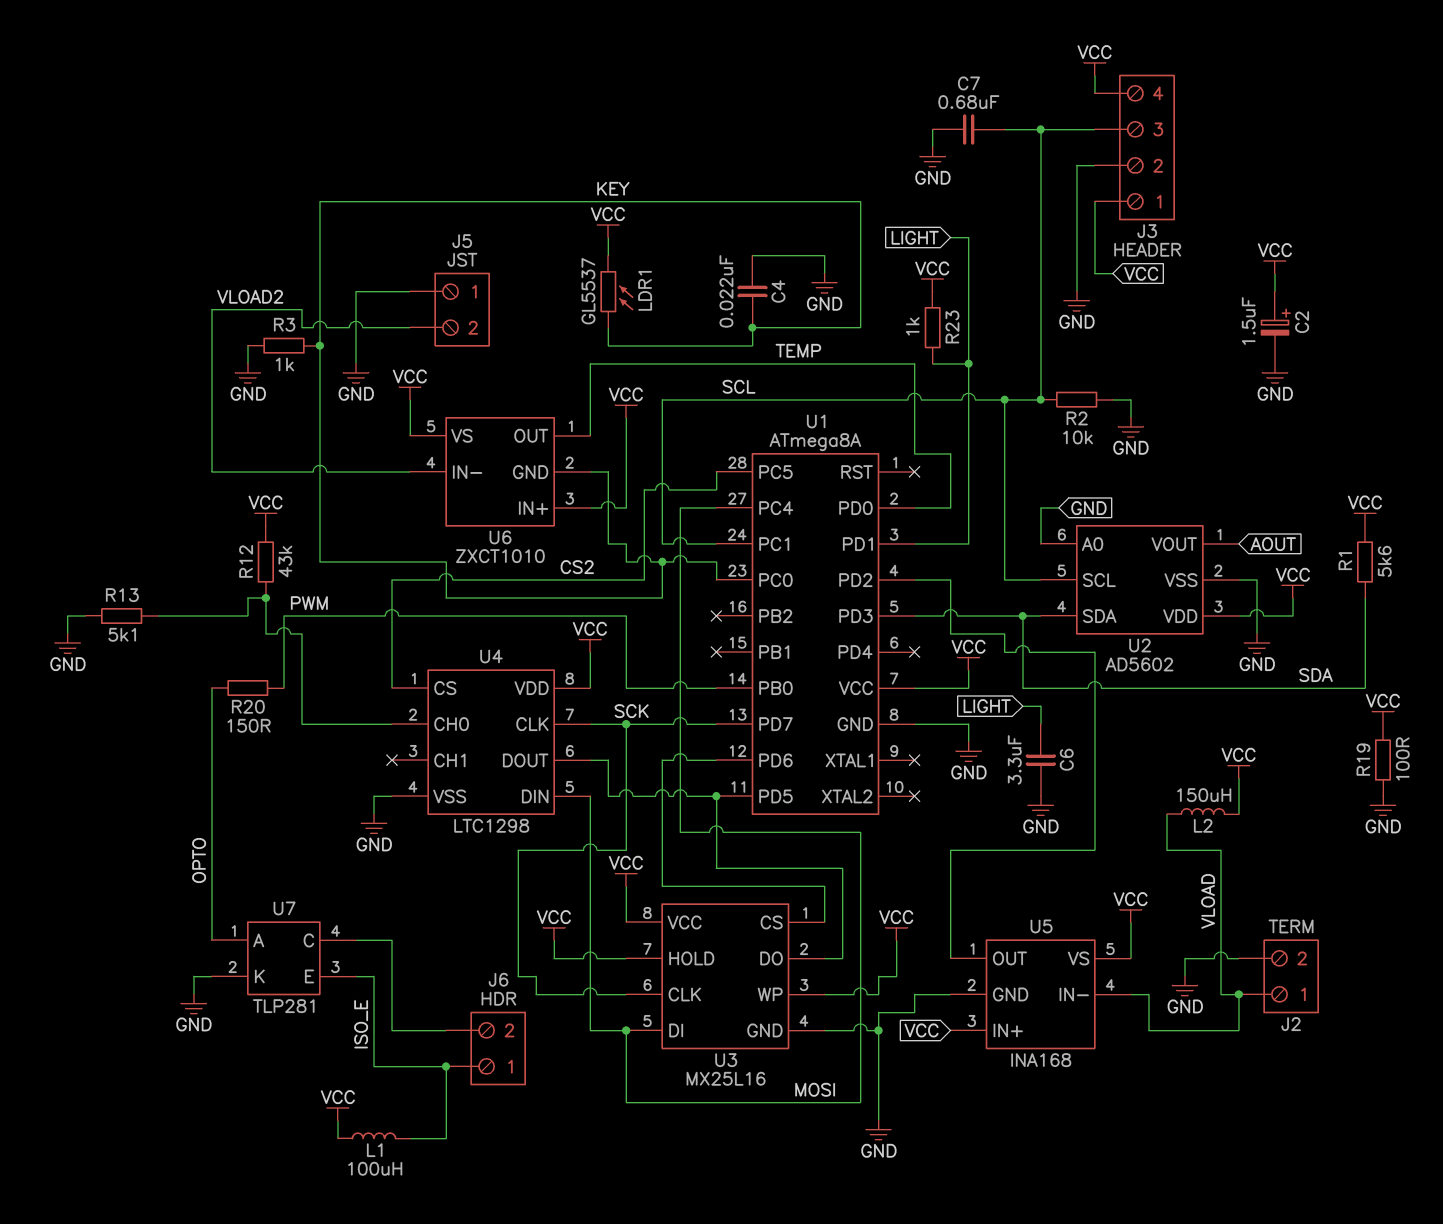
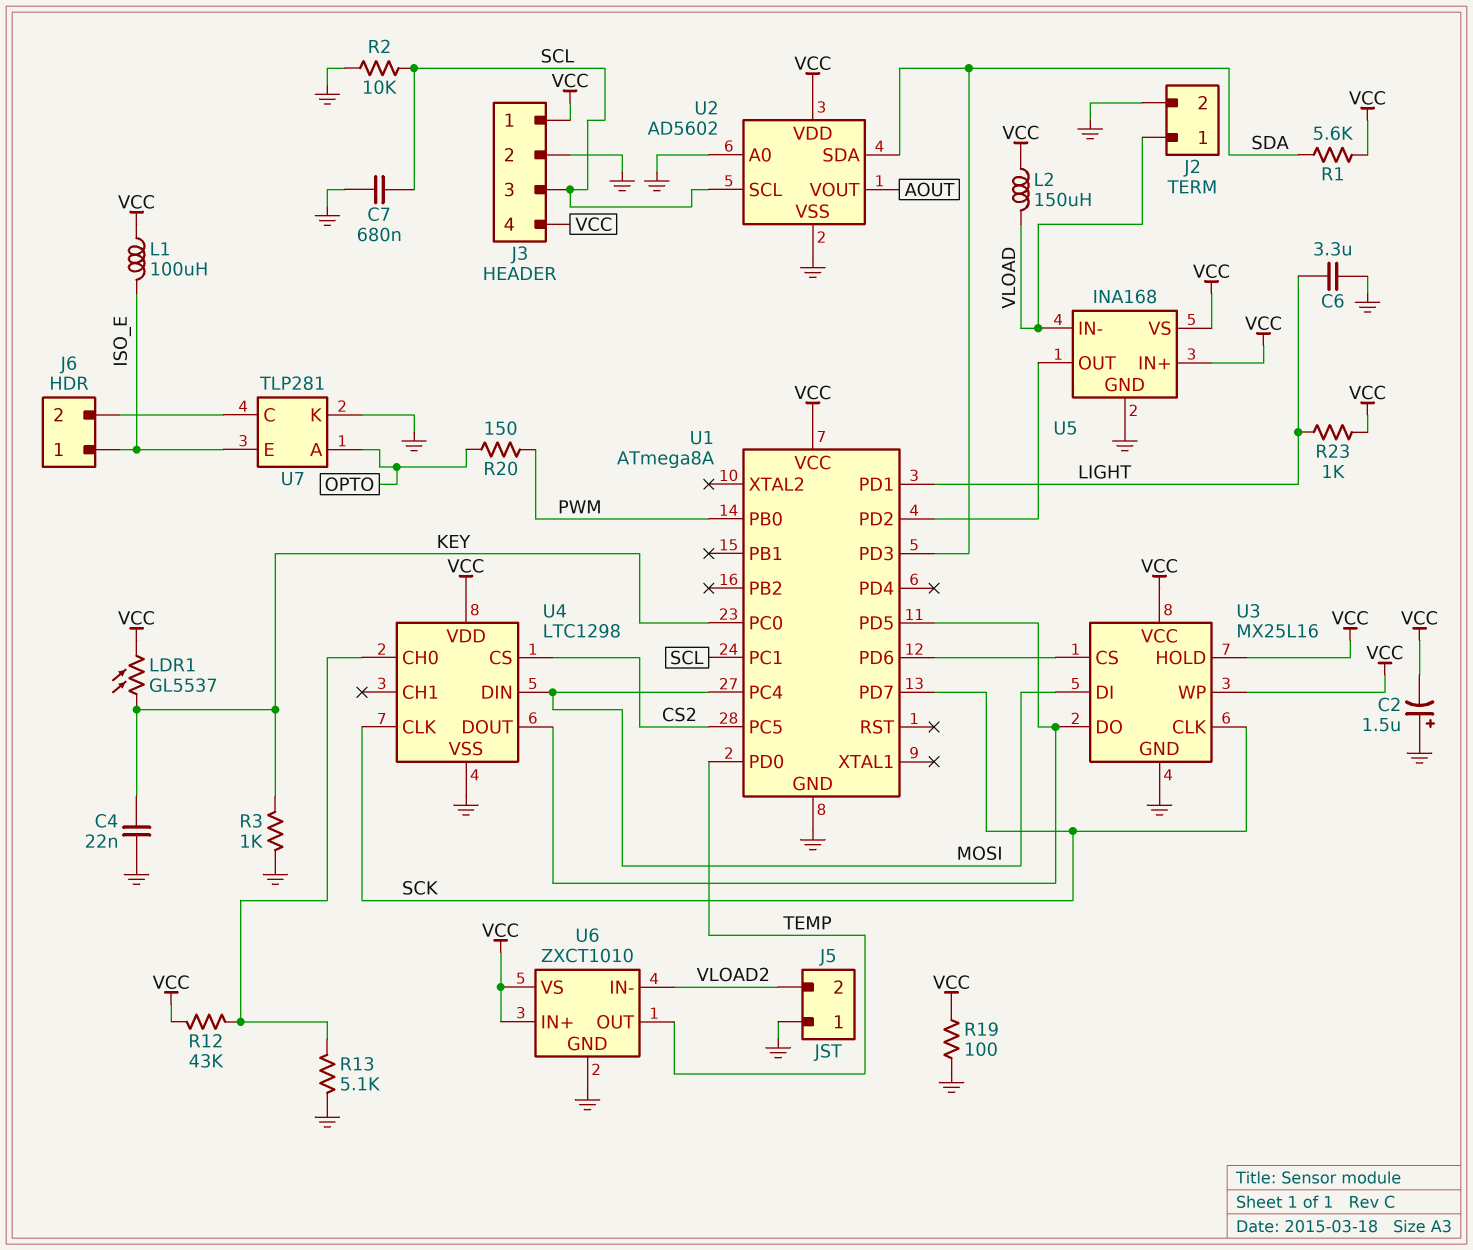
C2: 1.5uF (plus VCC, minus GND) -> 1.5uF (plus GND, minus VCC)
U6 pin GND: KEY -> GND

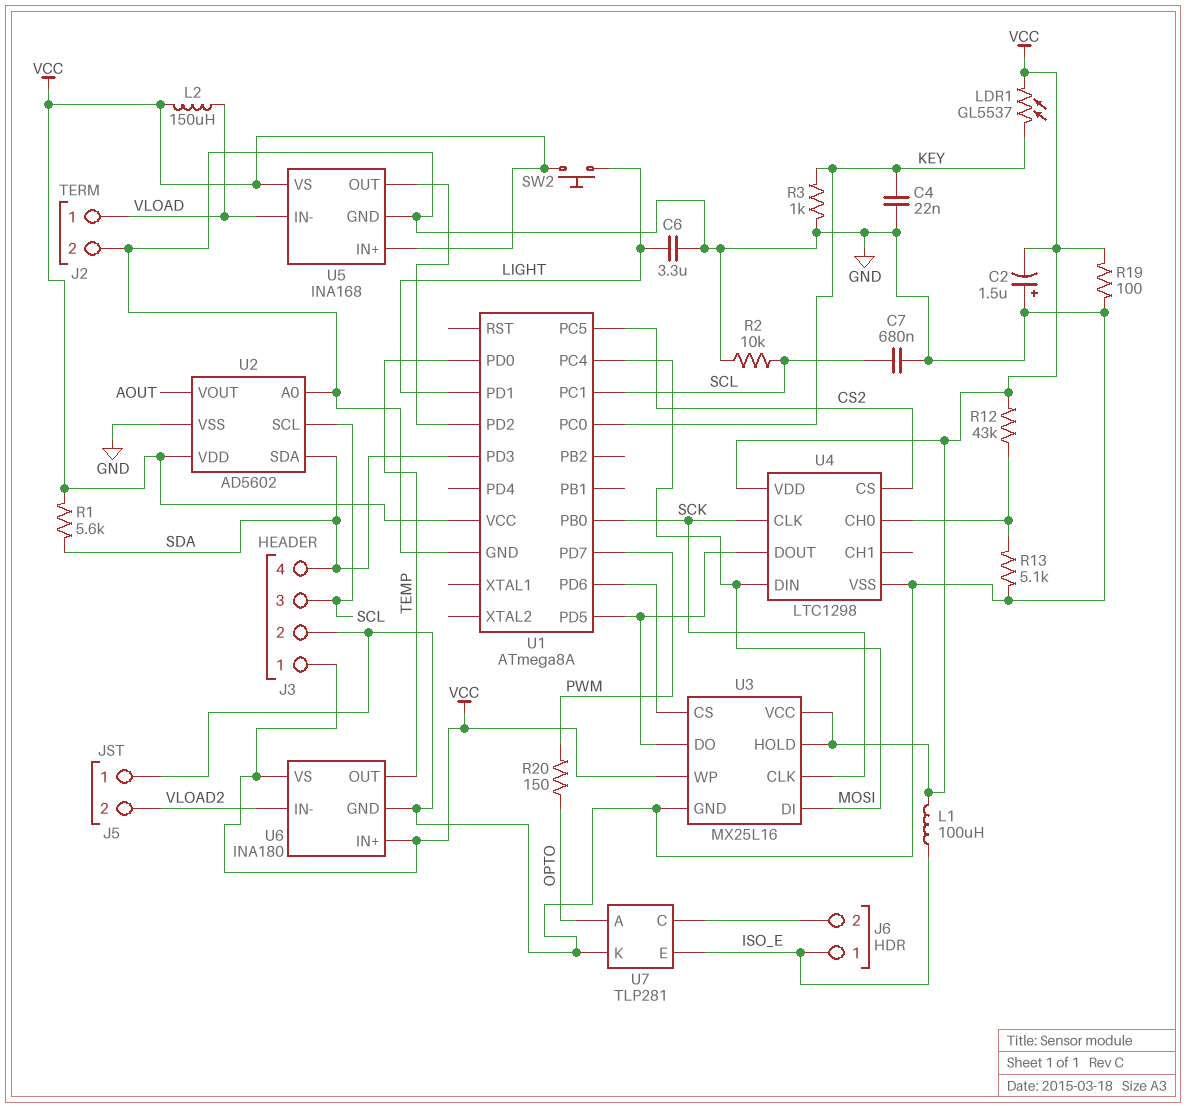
J3 pin 4: VCC -> SDA
R23: 1k (LIGHT, VCC) -> none
SW2: none -> button (LIGHT, VCC)
U1 pin PB0: PWM -> SCK
U1 pin PD7: SCK -> PWM
U6: ZXCT1010 -> INA180

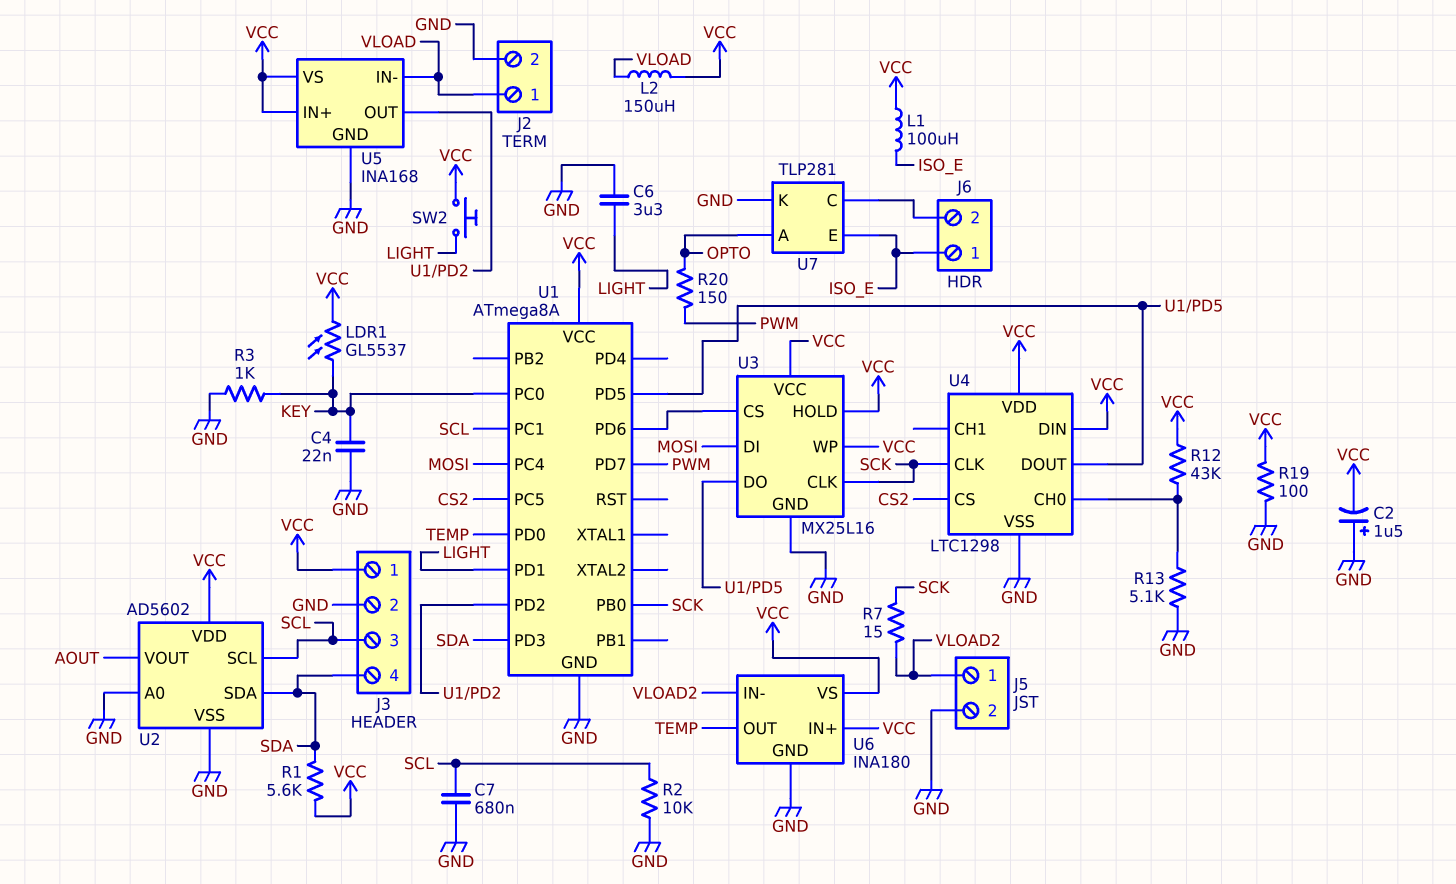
J5 pin 1: GND -> VLOAD2
J5 pin 2: VLOAD2 -> GND
R7: none -> 15 (SCK, VLOAD2)
U4 pin DIN: MOSI -> VCC

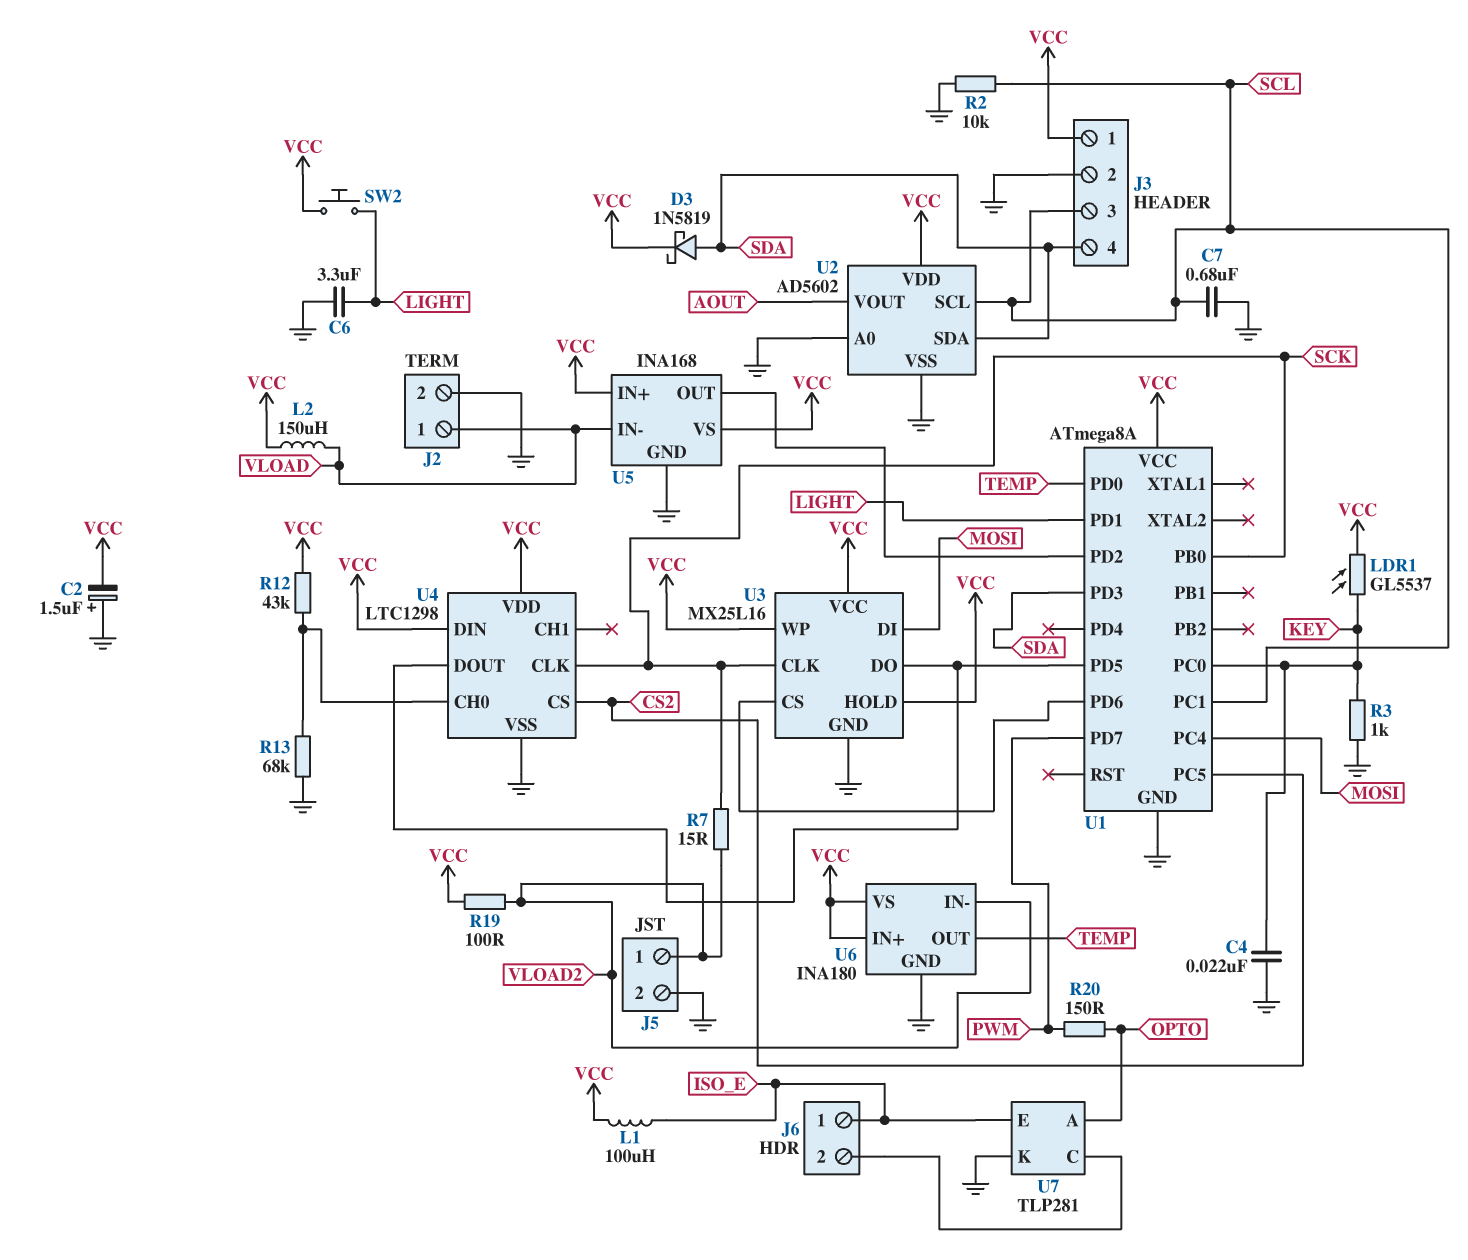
D3: none -> schottky 1N5819 (A SDA, K VCC)
R1: 5.6k (SDA, VCC) -> none
R13: 5.1k (GND, U4/CH0) -> 68k (GND, U4/CH0)
R19: 100 (GND, VCC) -> 100 (VCC, VLOAD2)

